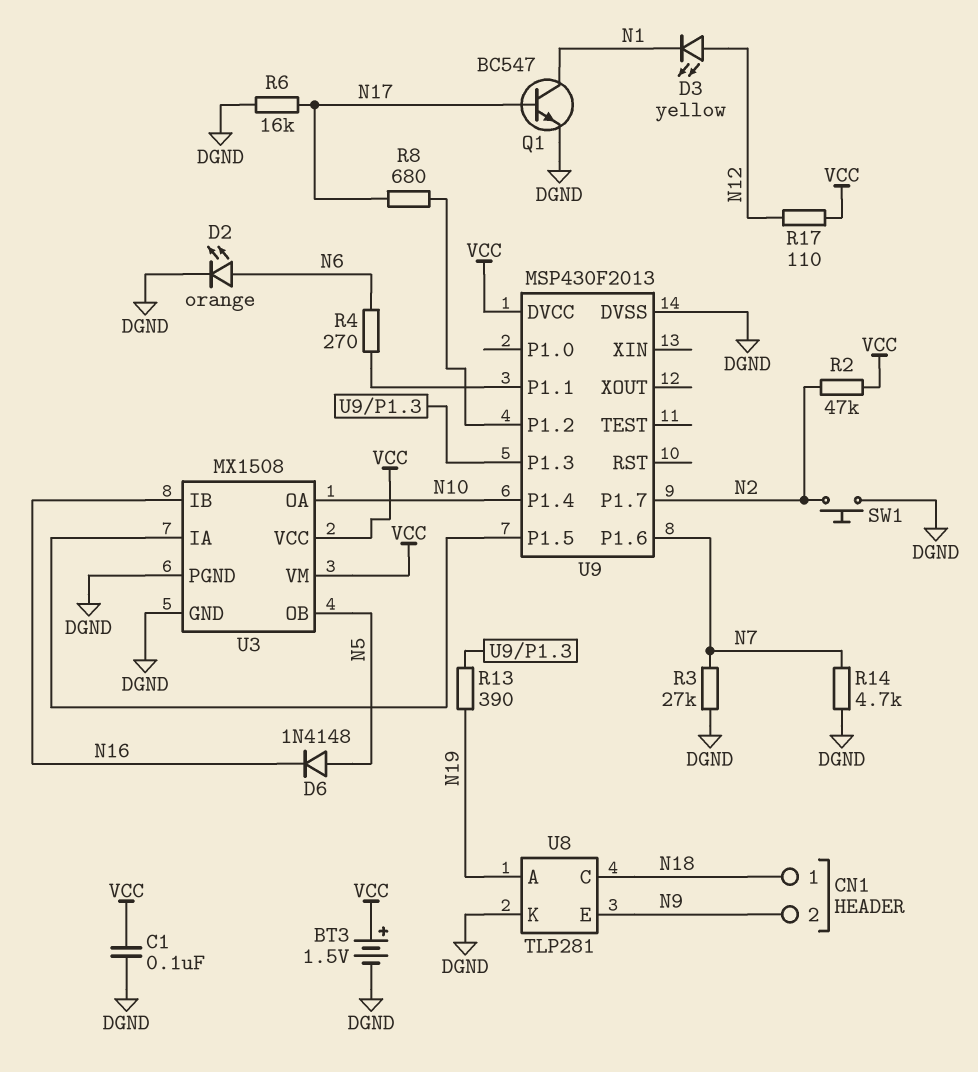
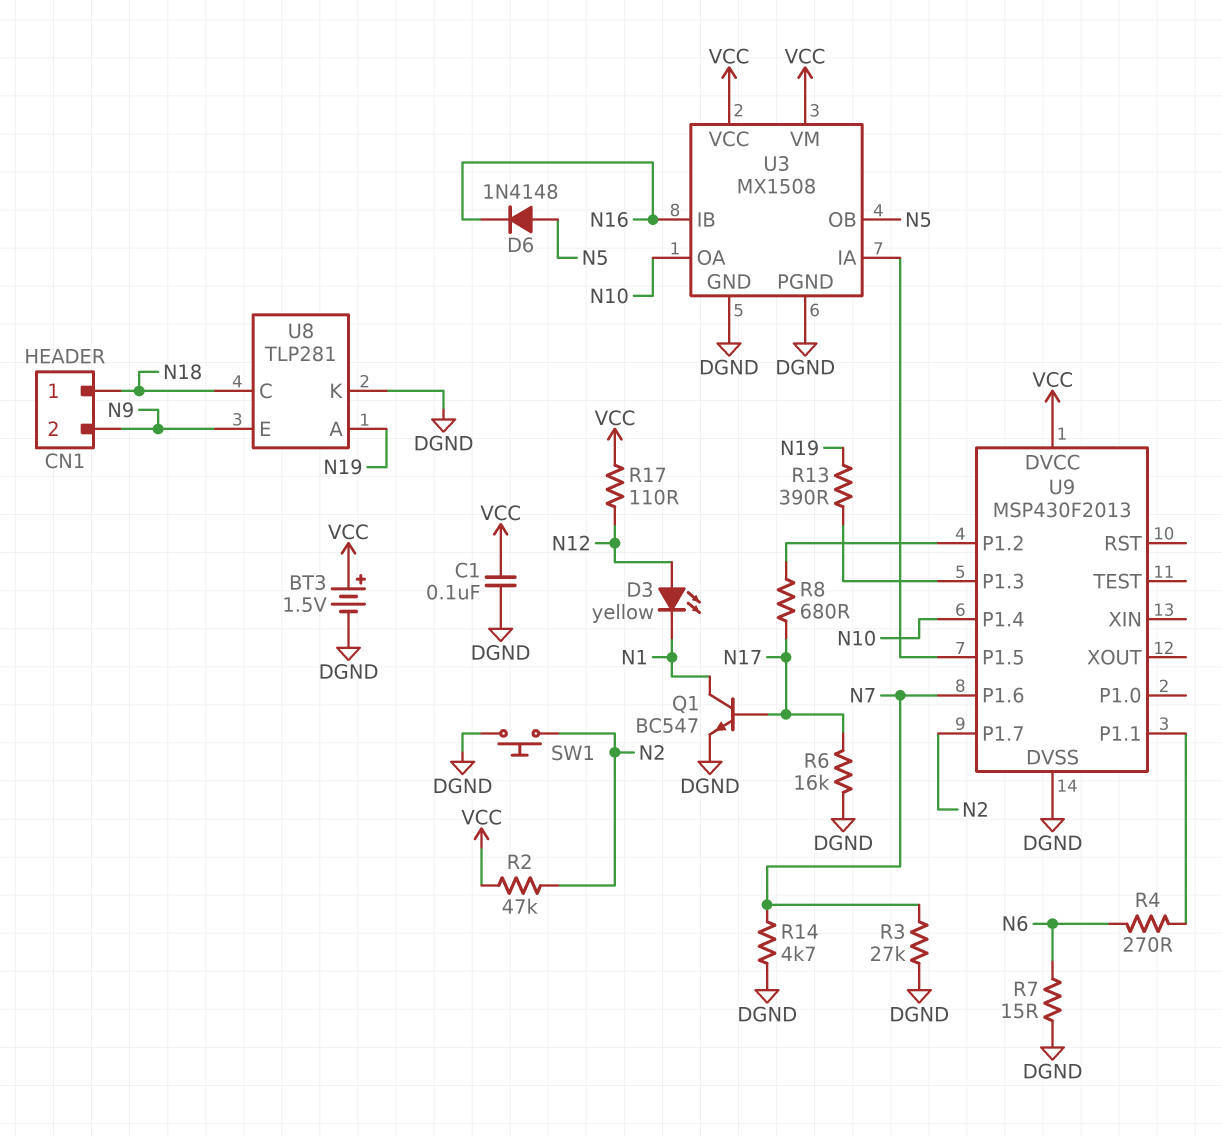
D2: LED orange (A N6, K DGND) -> none
R7: none -> 15 (DGND, N6)

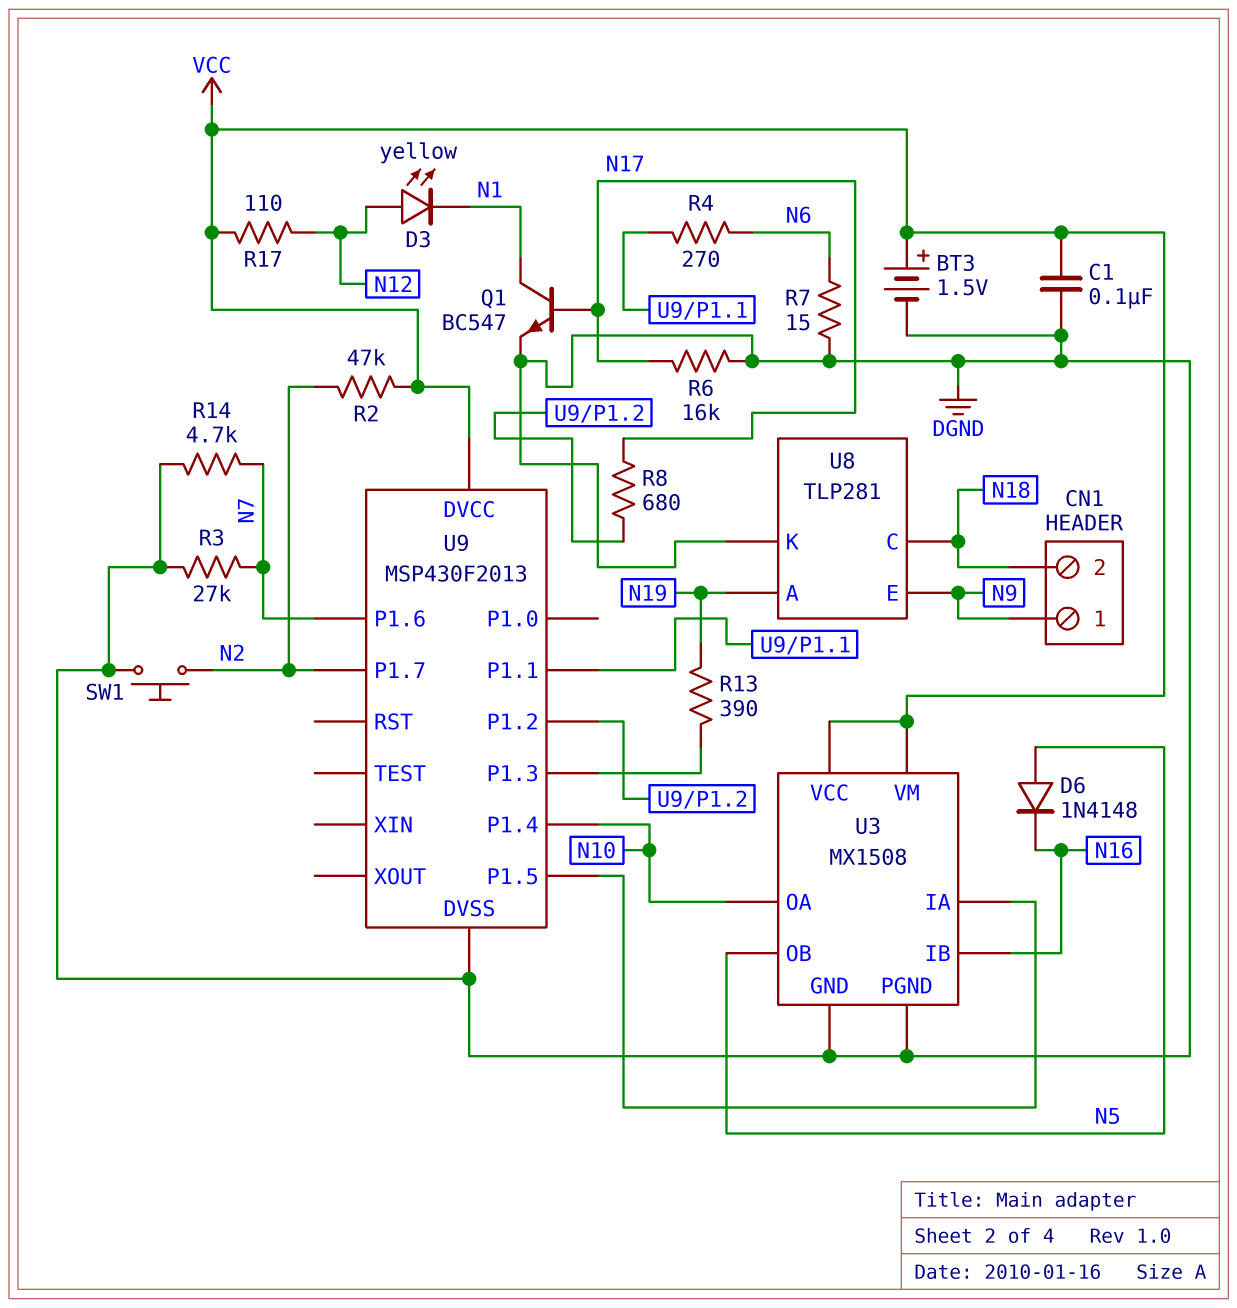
CN1 pin 1: N18 -> N9
CN1 pin 2: N9 -> N18

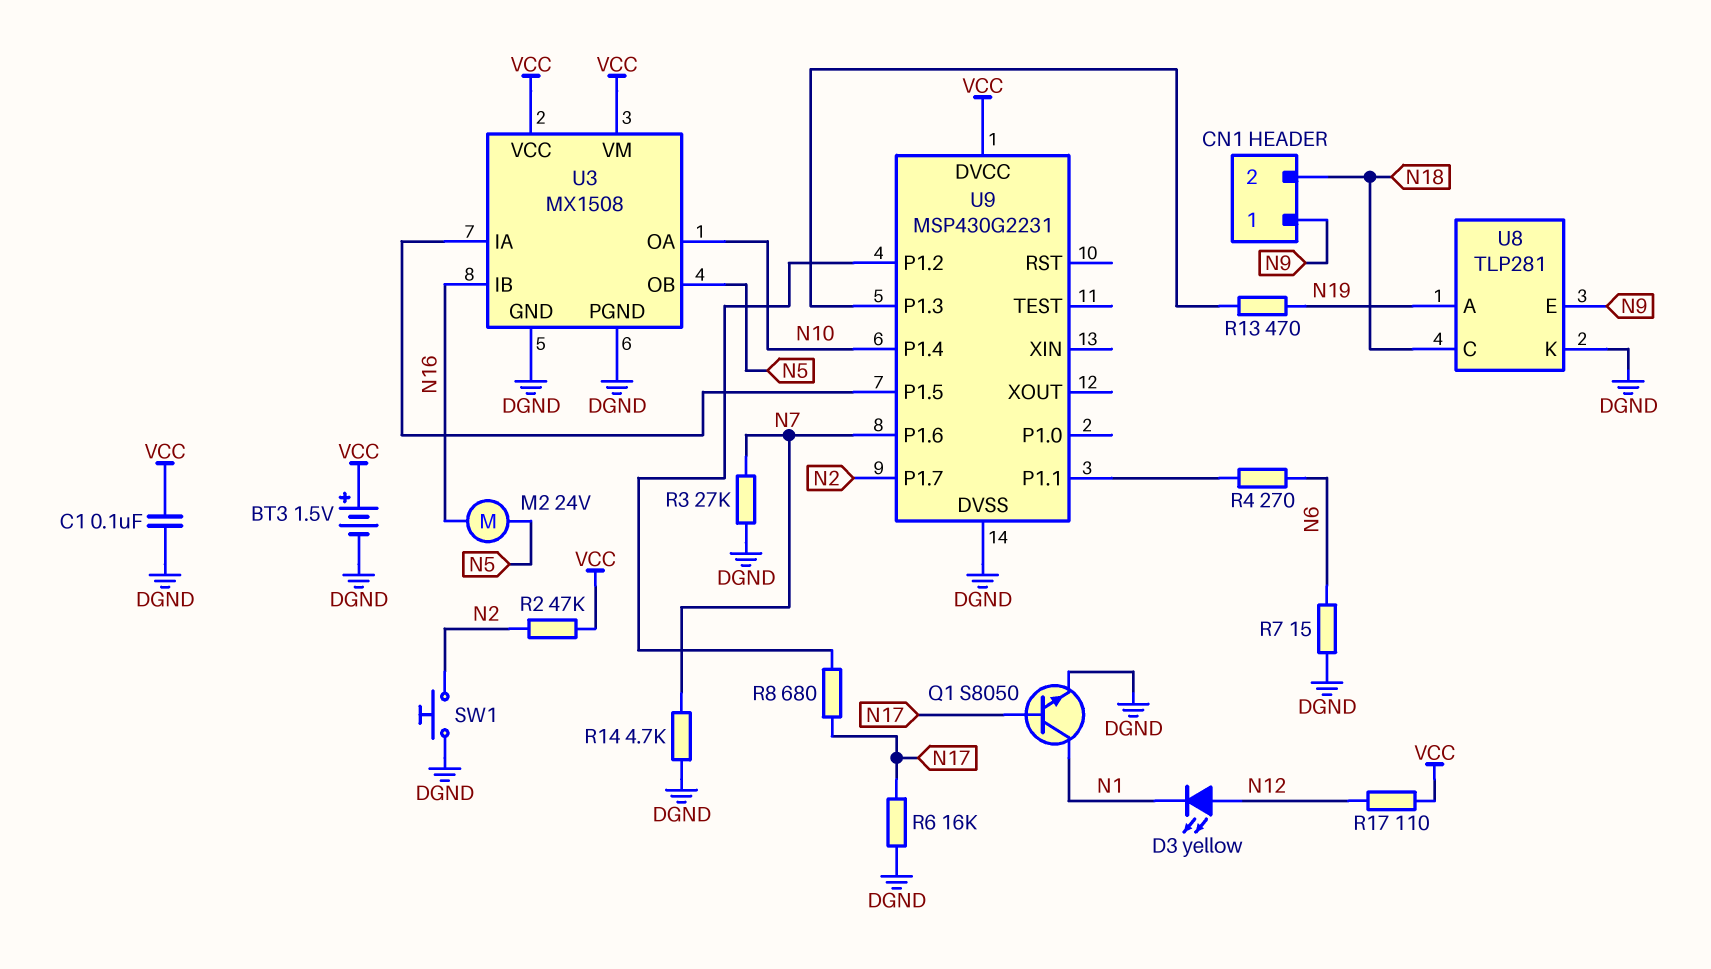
D6: diode 1N4148 (A N5, K N16) -> none
M2: none -> motor 24V (N5, N16)
Q1: NPN BC547 (B N17, C N1, E DGND) -> NPN S8050 (B N17, C N1, E DGND)
R13: 390 (N19, U9/P1.3) -> 470 (N19, U9/P1.3)
U9: MSP430F2013 -> MSP430G2231

